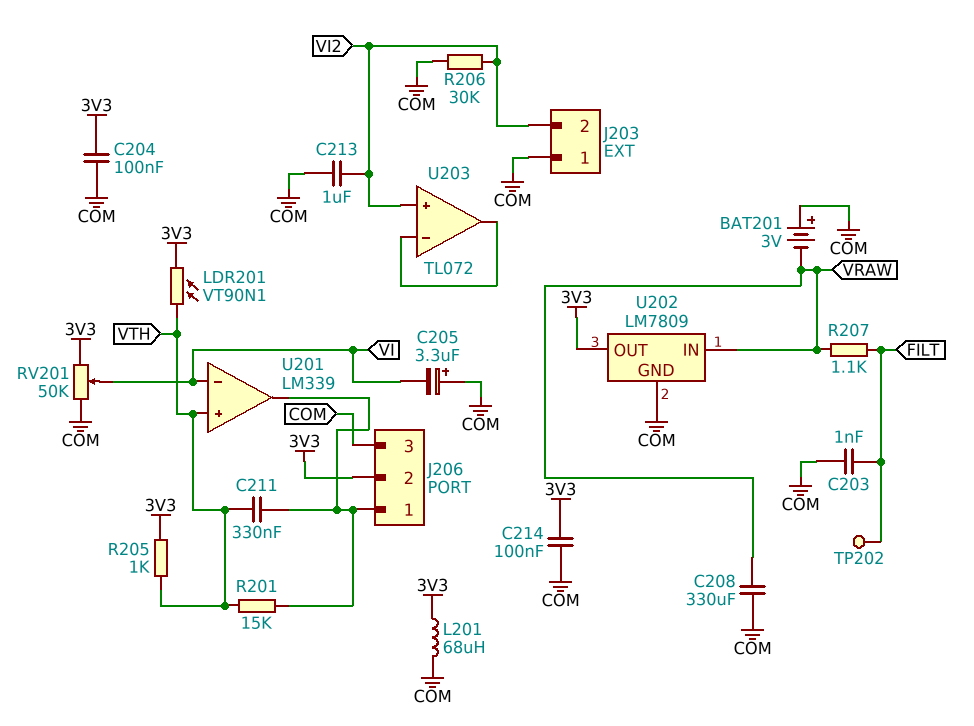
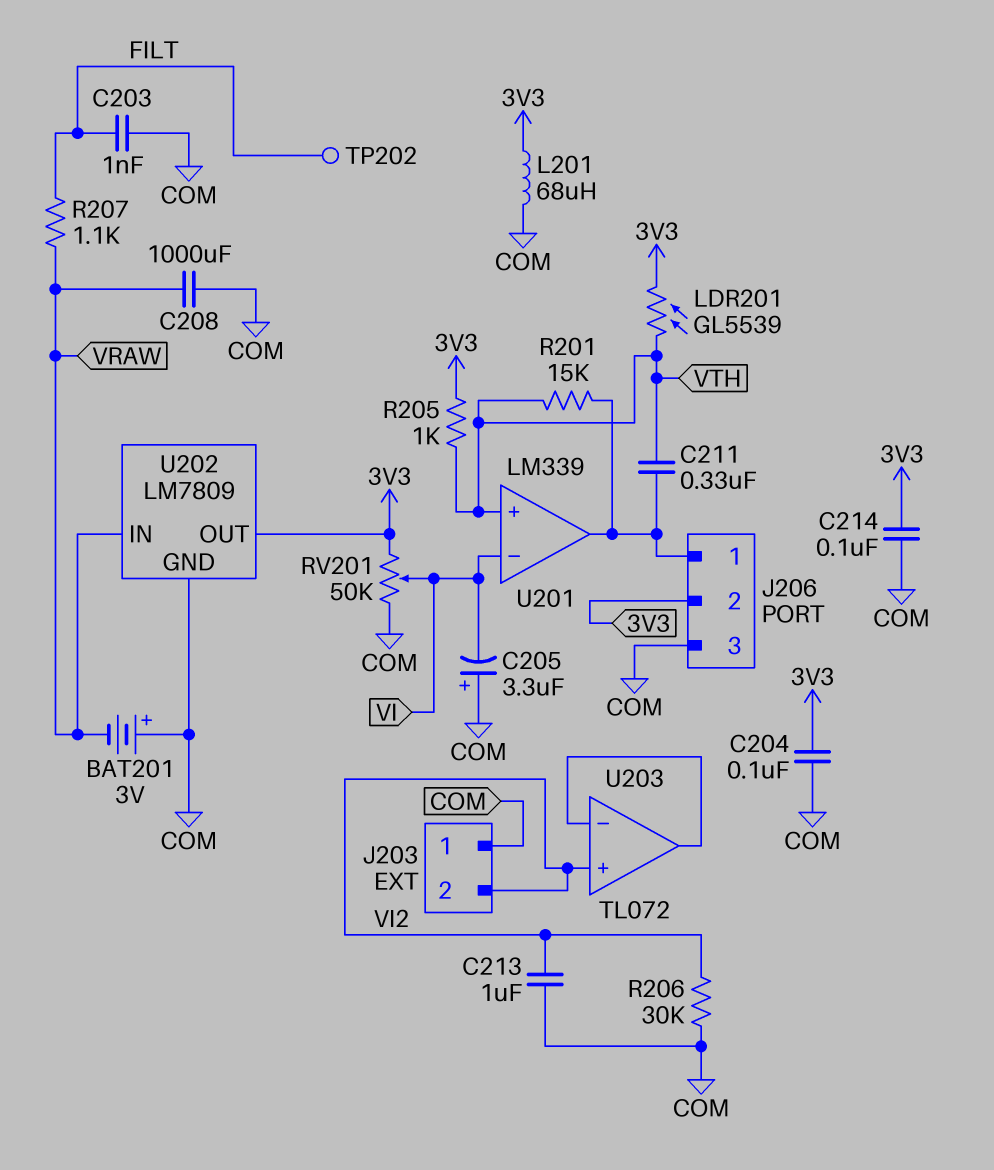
C208: 330uF (COM, VRAW) -> 1000uF (COM, VRAW)
LDR201: VT90N1 (3V3, VTH) -> GL5539 (3V3, VTH)

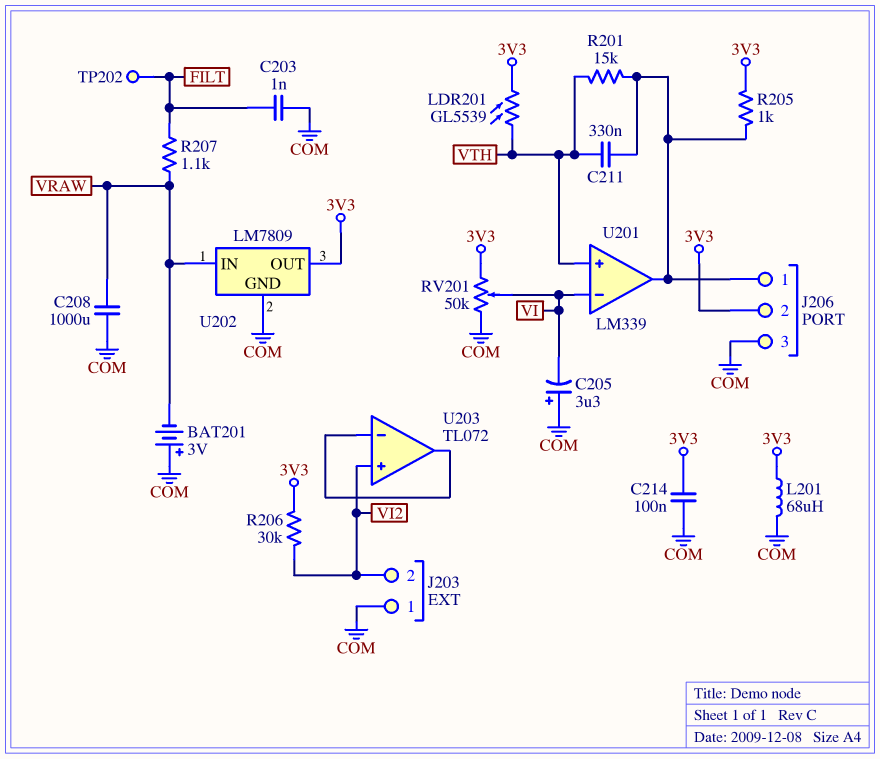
C204: 100nF (3V3, COM) -> none
C213: 1uF (COM, VI2) -> none
R205: 1k (3V3, VTH) -> 1k (3V3, J206/1)
R206: 30k (COM, VI2) -> 30k (3V3, VI2)

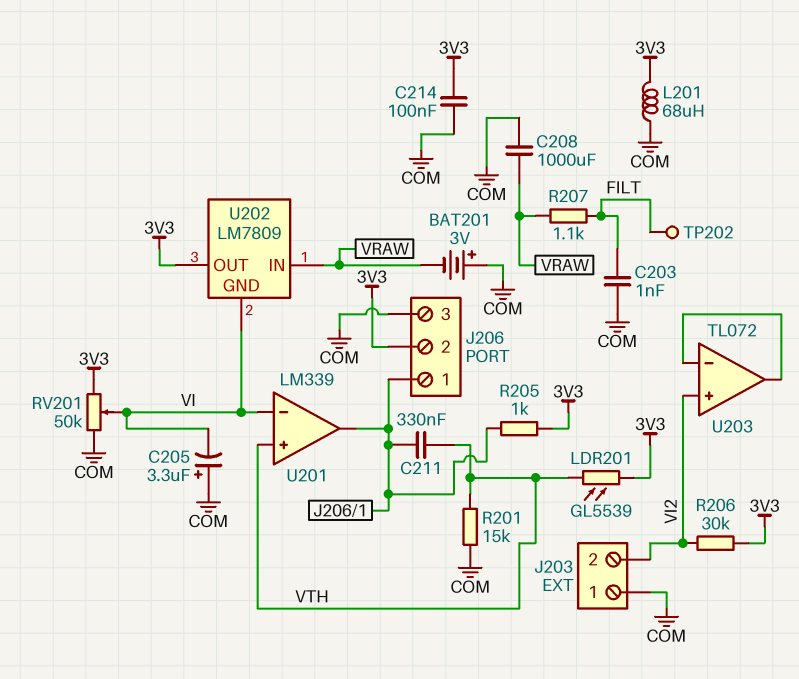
R201: 15k (J206/1, VTH) -> 15k (COM, VTH)
U202 pin GND: COM -> VI

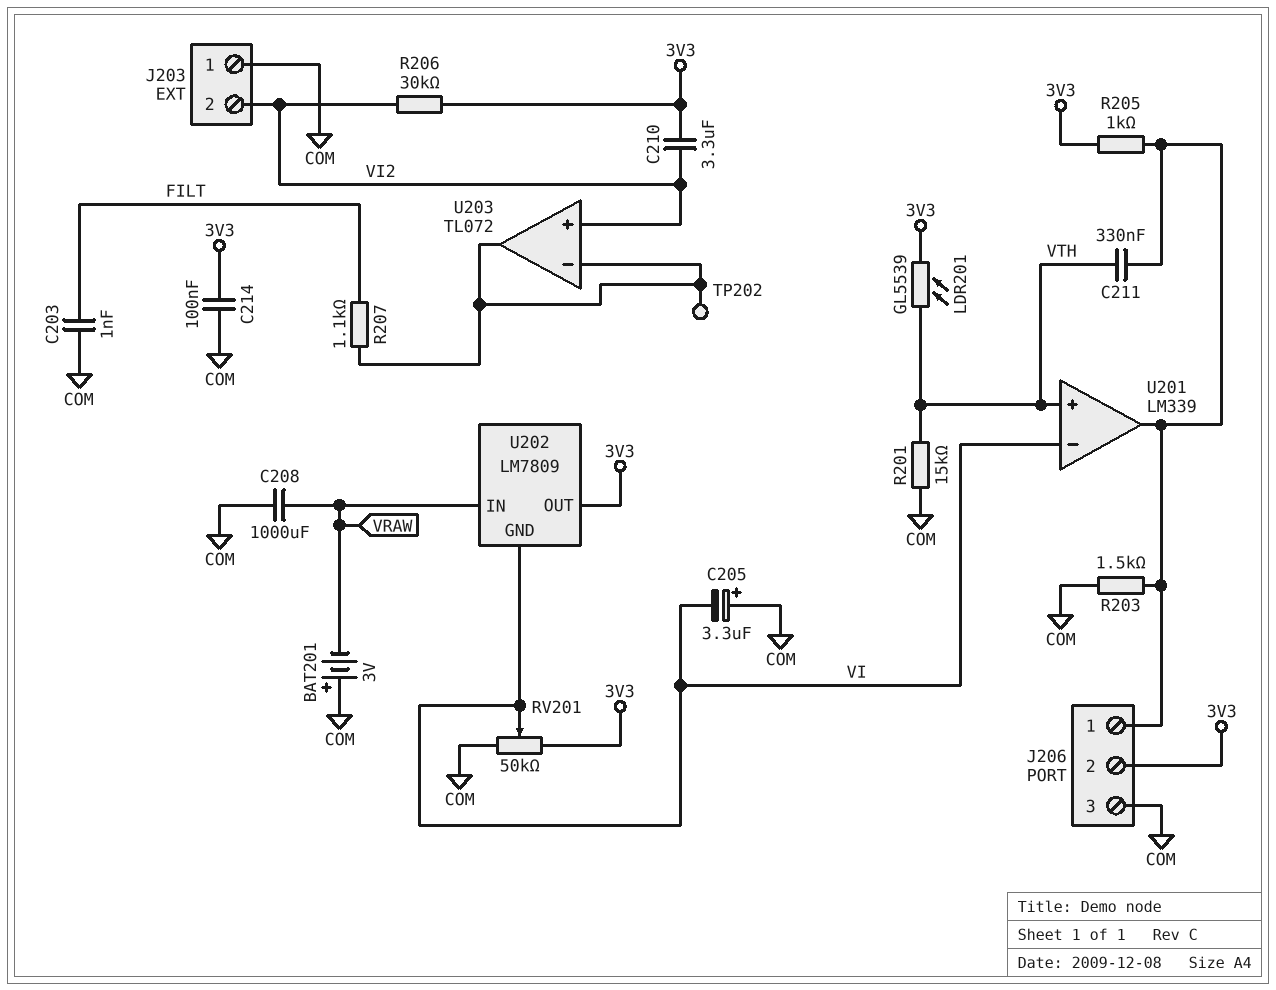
C210: none -> 3.3uF (3V3, VI2)
L201: 68uH (3V3, COM) -> none
R203: none -> 1.5k (COM, J206/1)
R207: 1.1k (FILT, VRAW) -> 1.1k (FILT, U203/in-)
TP202: test point (FILT) -> test point (U203/in-)

